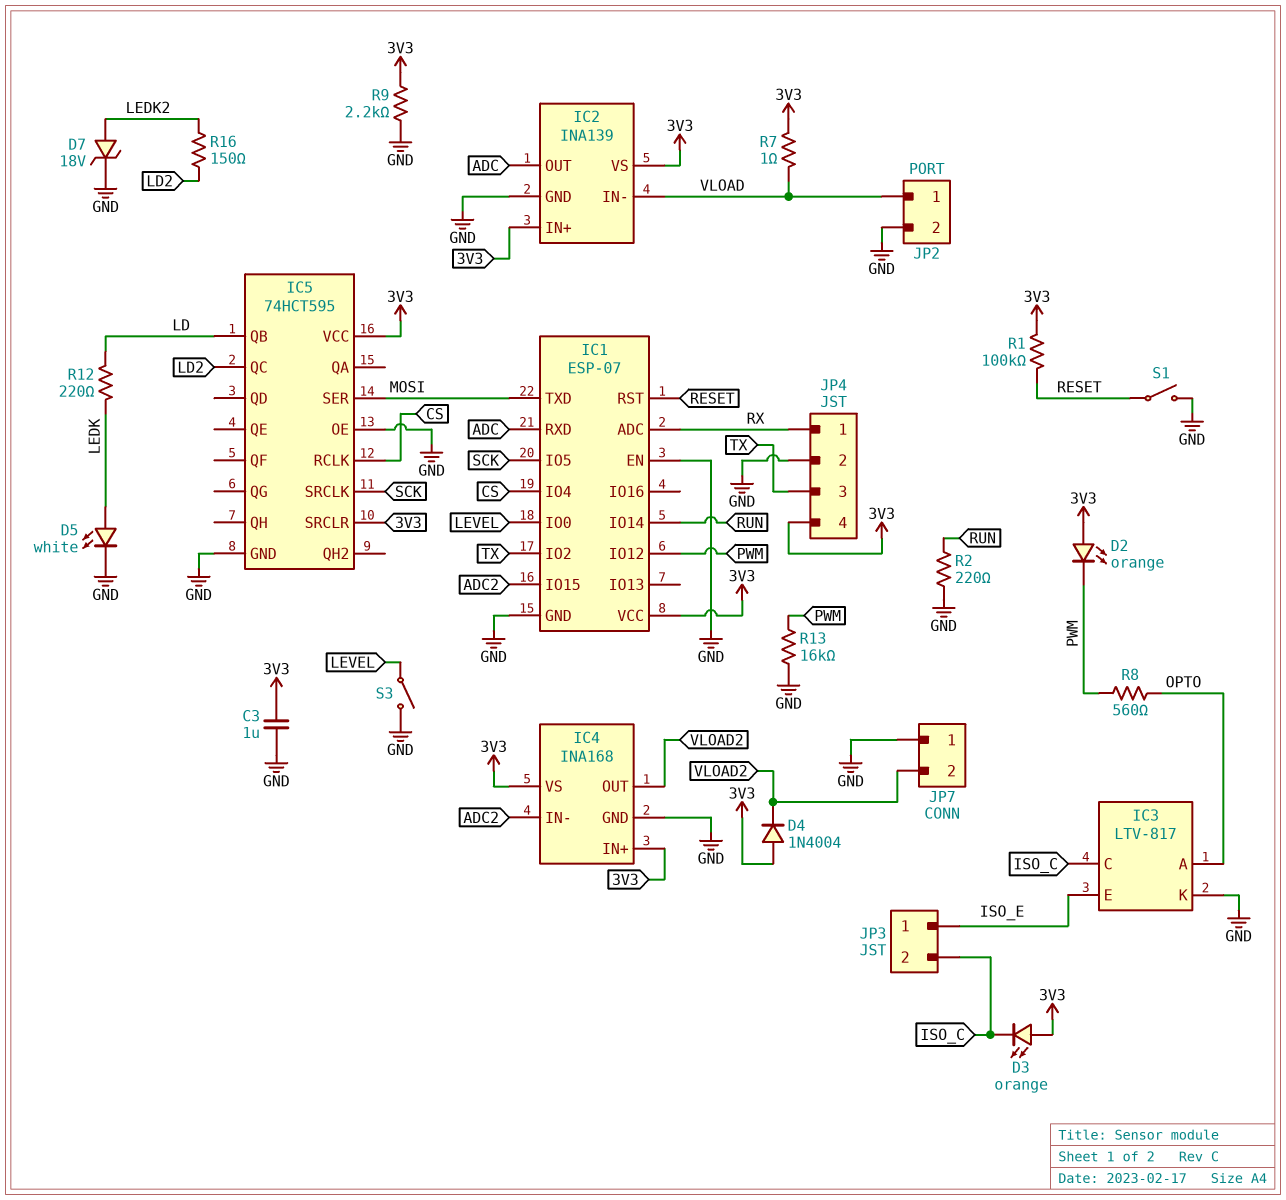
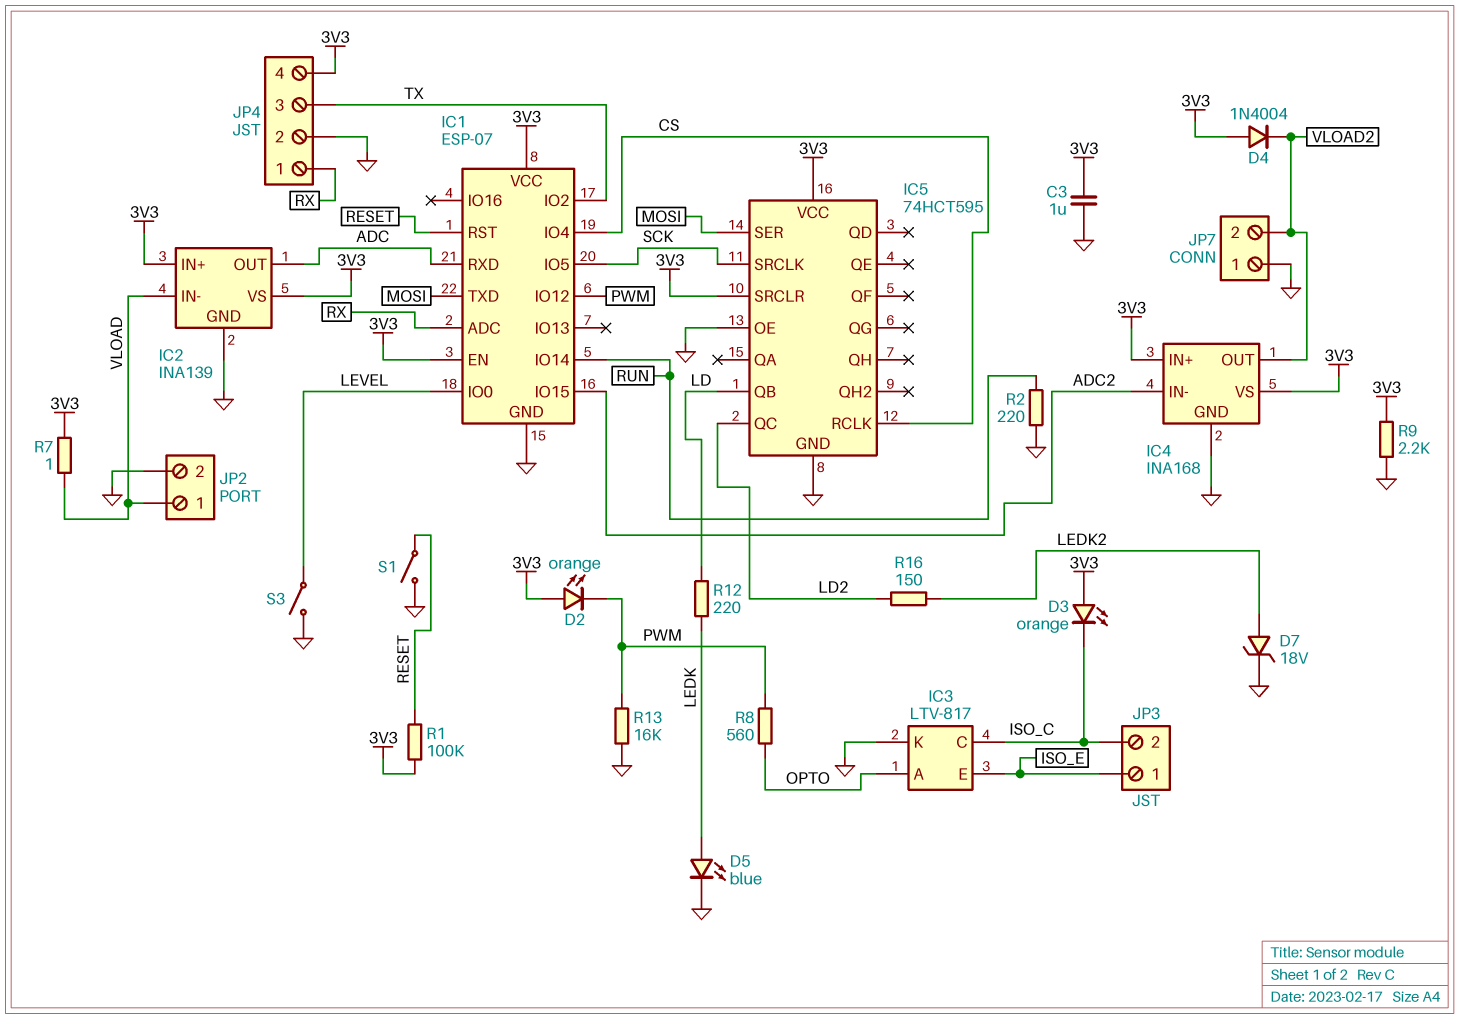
D5: LED white (A LEDK, K GND) -> LED blue (A LEDK, K GND)
IC1 pin EN: GND -> 3V3

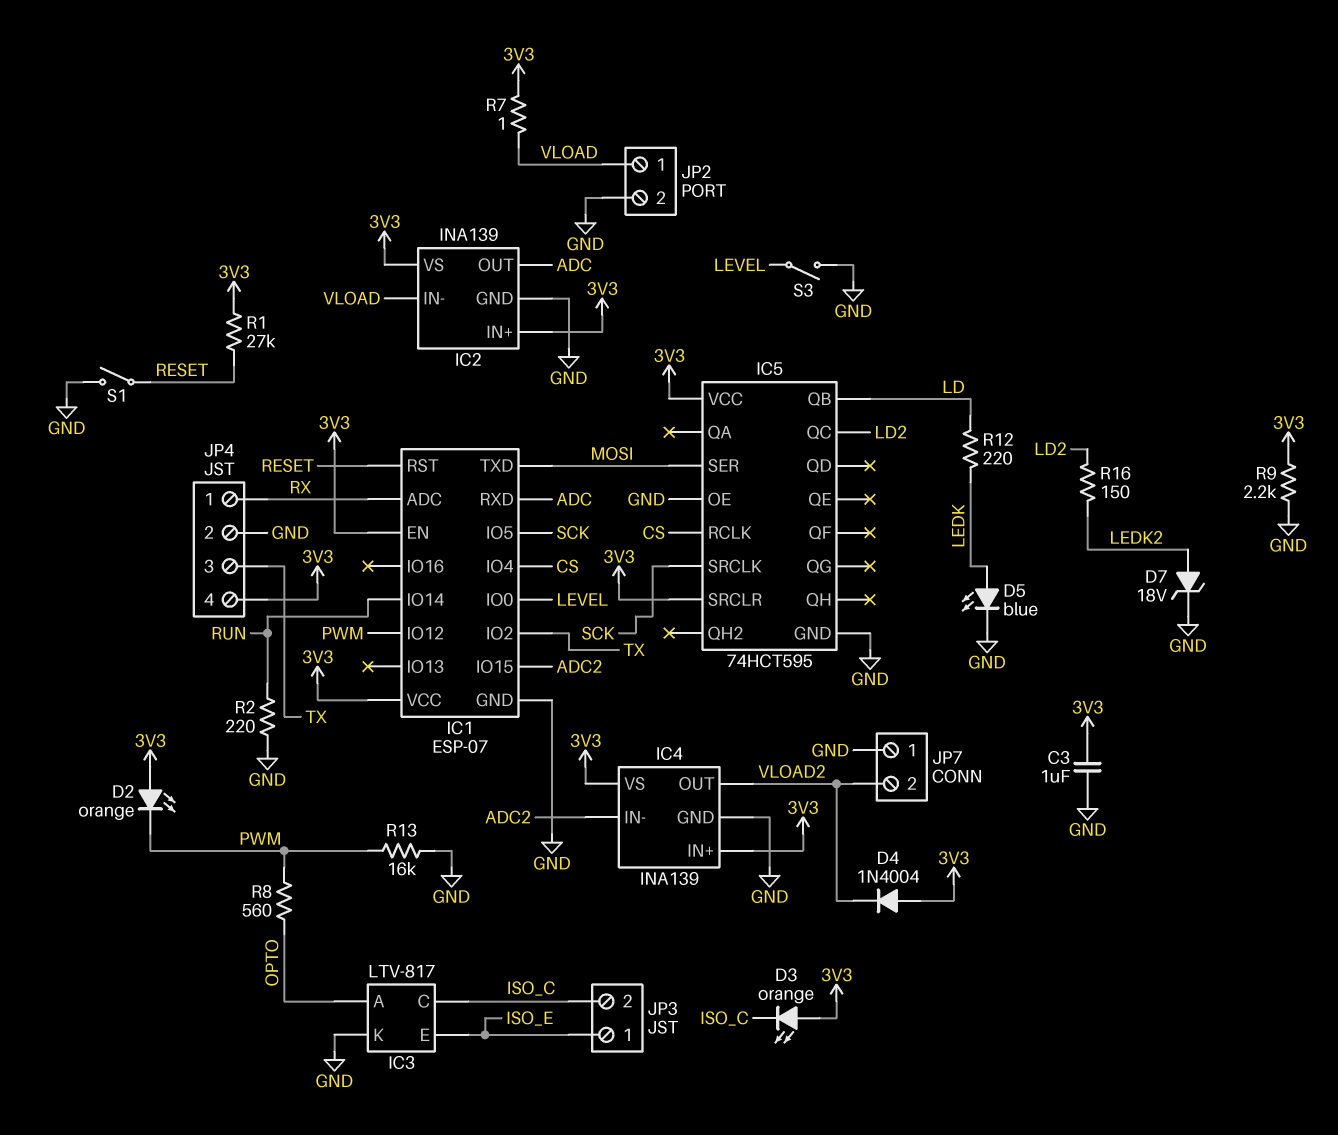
IC4: INA168 -> INA139
R1: 100k (3V3, RESET) -> 27k (3V3, RESET)

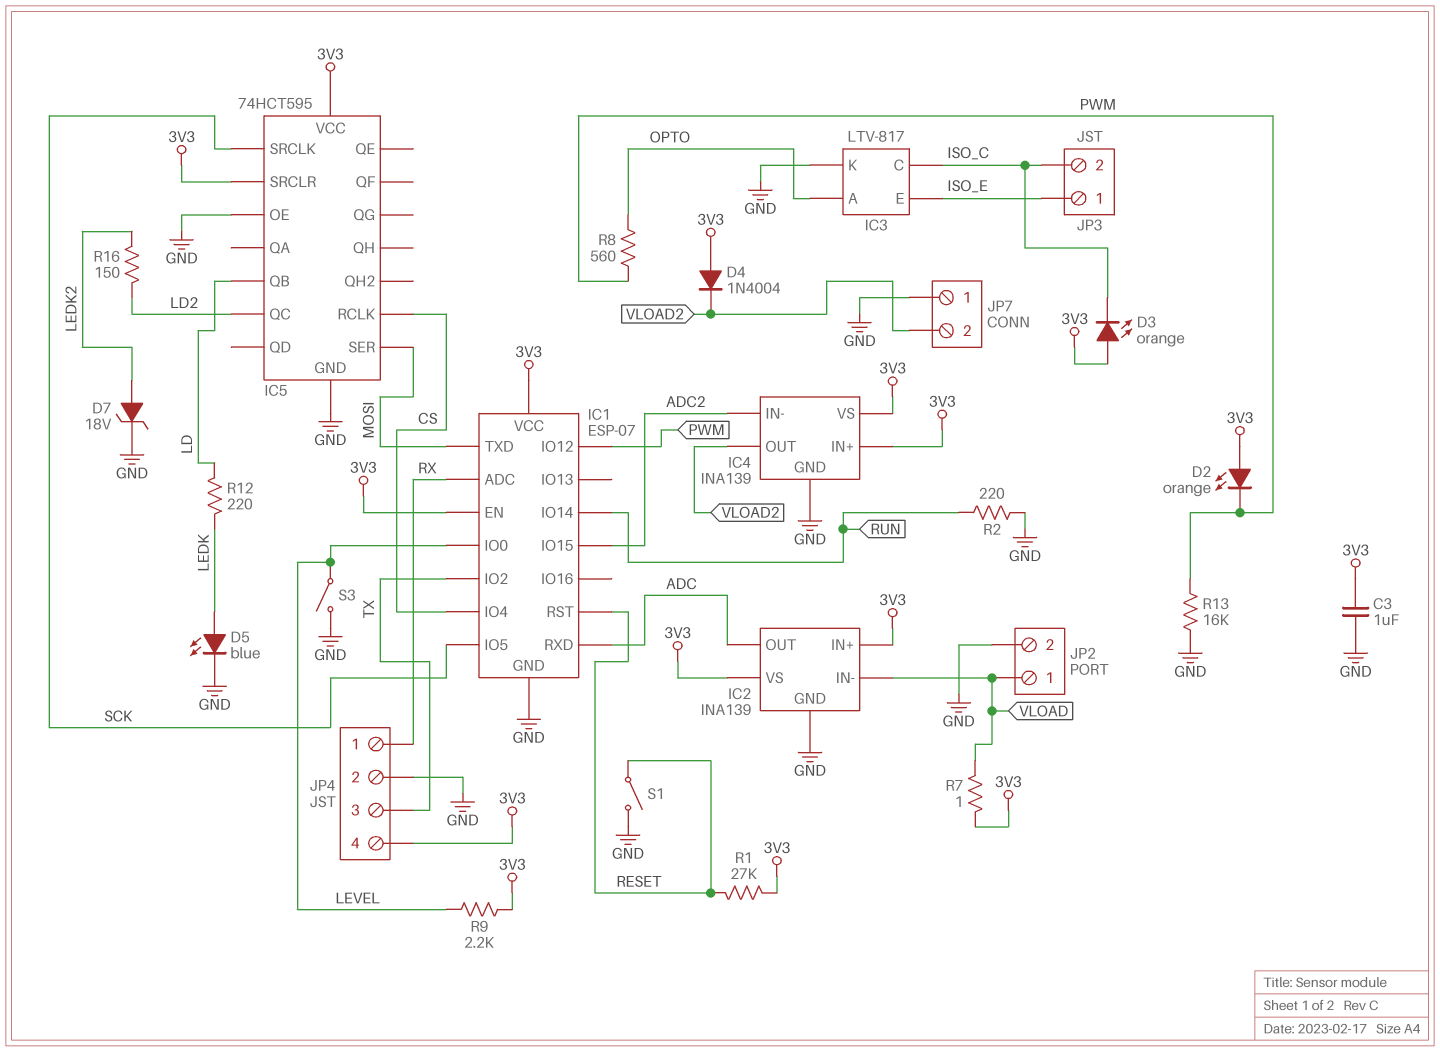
R9: 2.2k (3V3, GND) -> 2.2k (3V3, LEVEL)

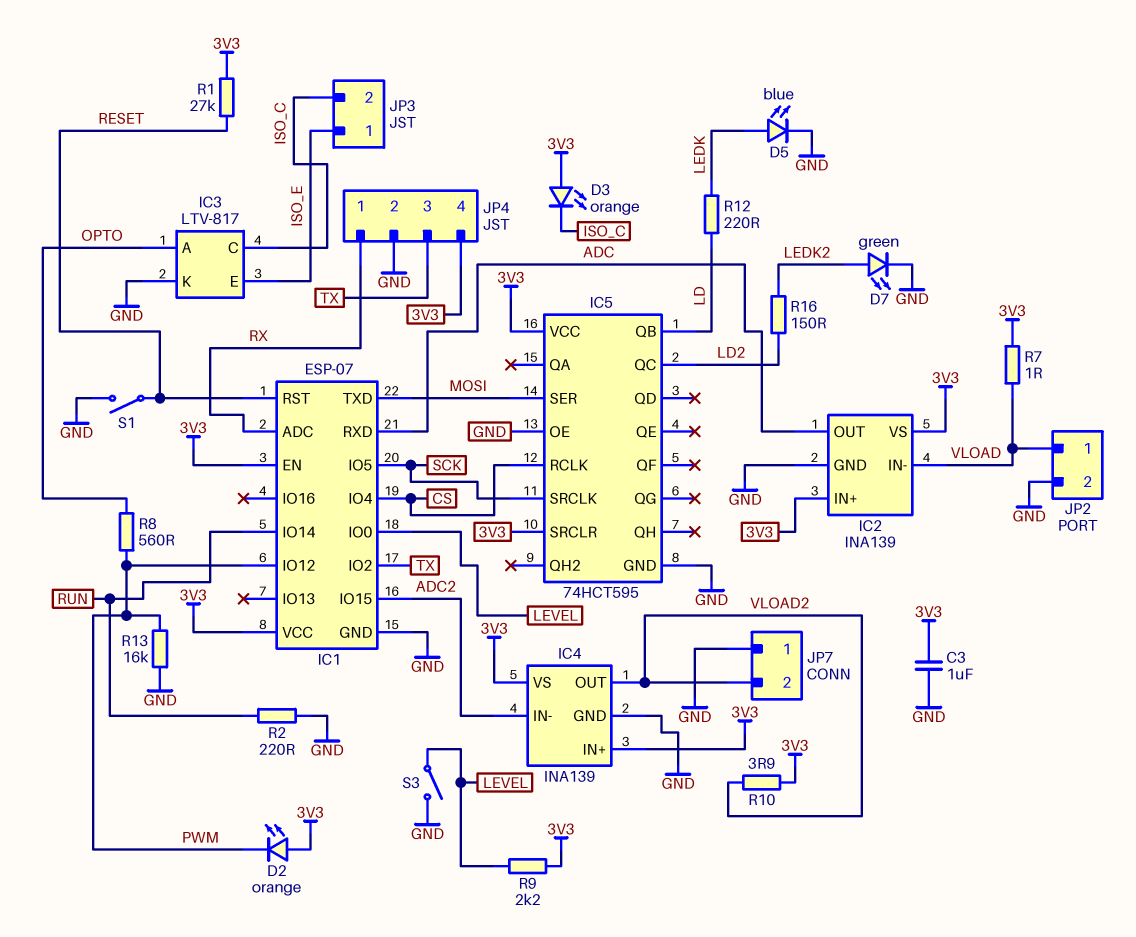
D4: diode 1N4004 (A 3V3, K VLOAD2) -> none
D7: zener 18V (A LEDK2, K GND) -> LED green (A LEDK2, K GND)
R10: none -> 3.9 (3V3, VLOAD2)

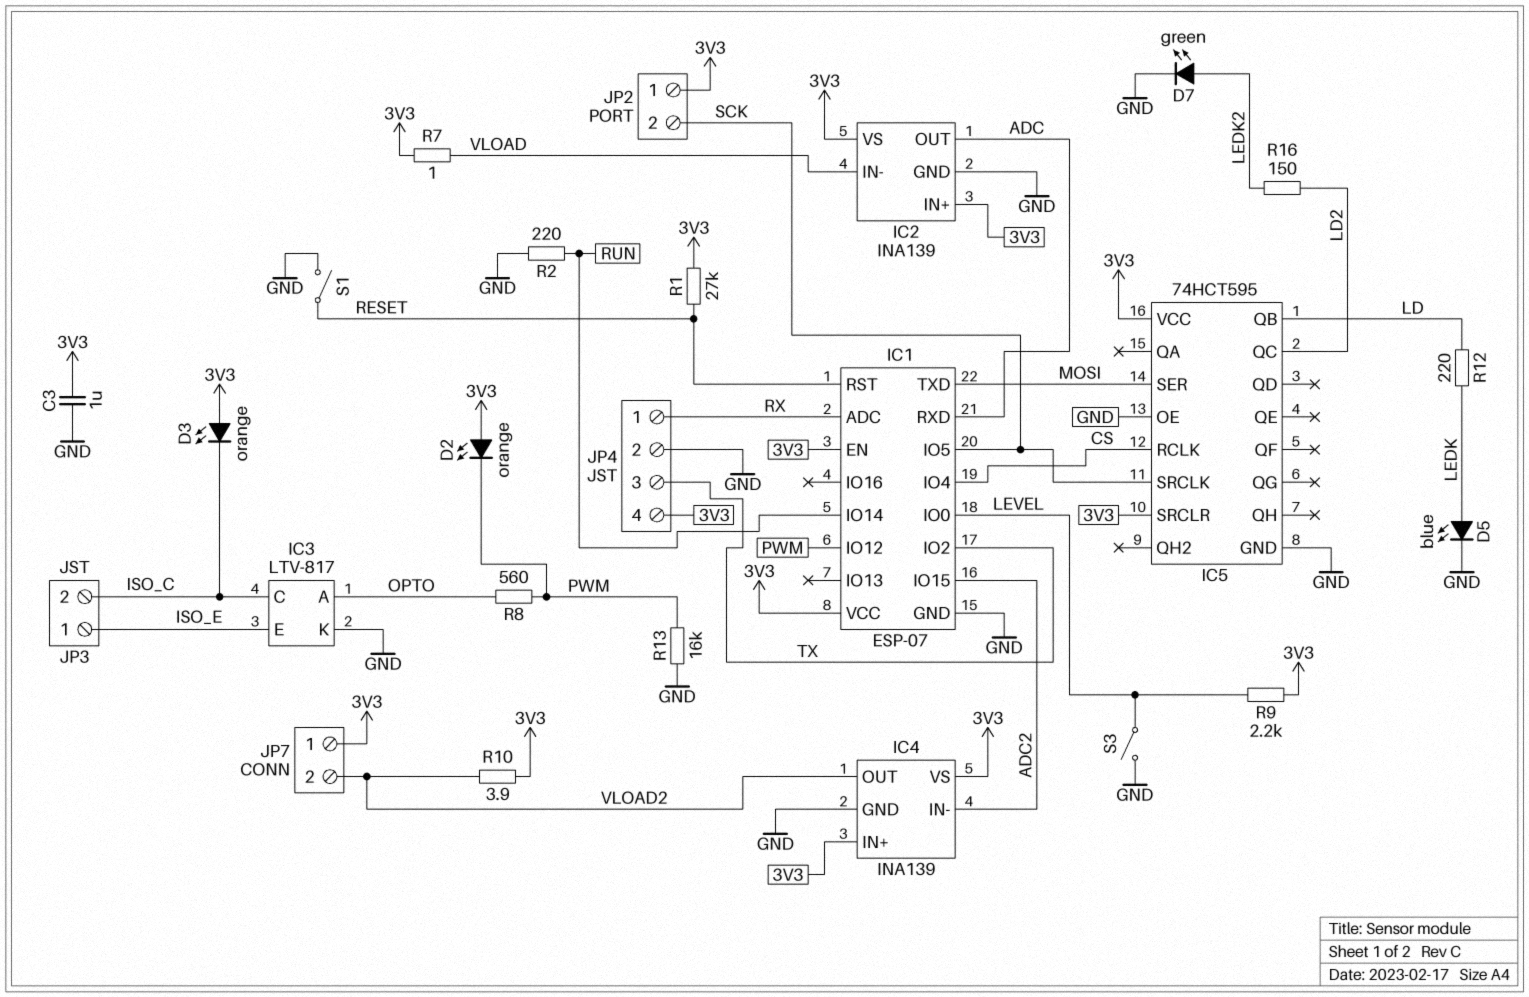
JP2 pin 1: VLOAD -> 3V3
JP2 pin 2: GND -> SCK
JP7 pin 1: GND -> 3V3

